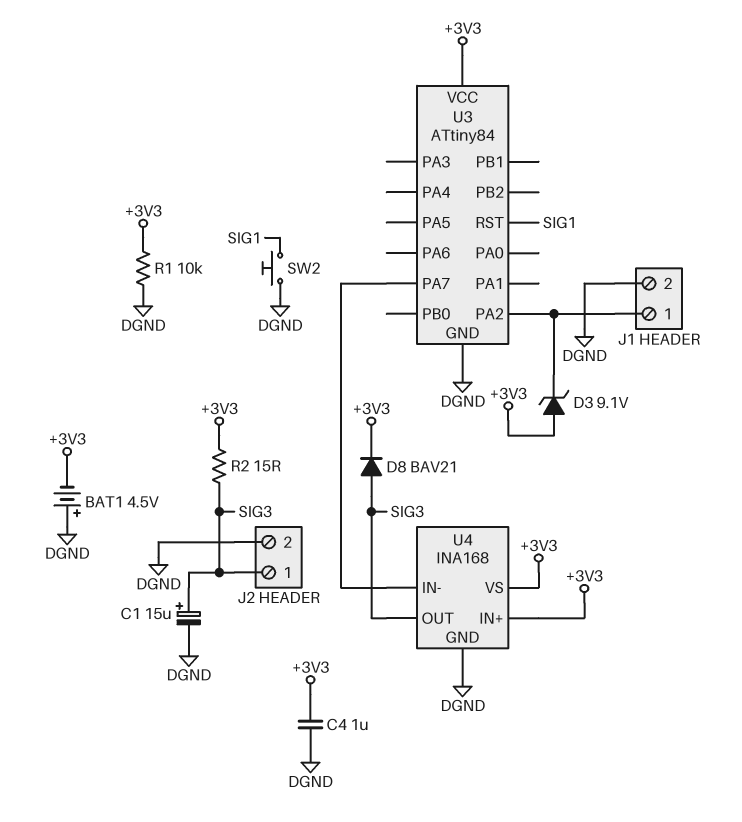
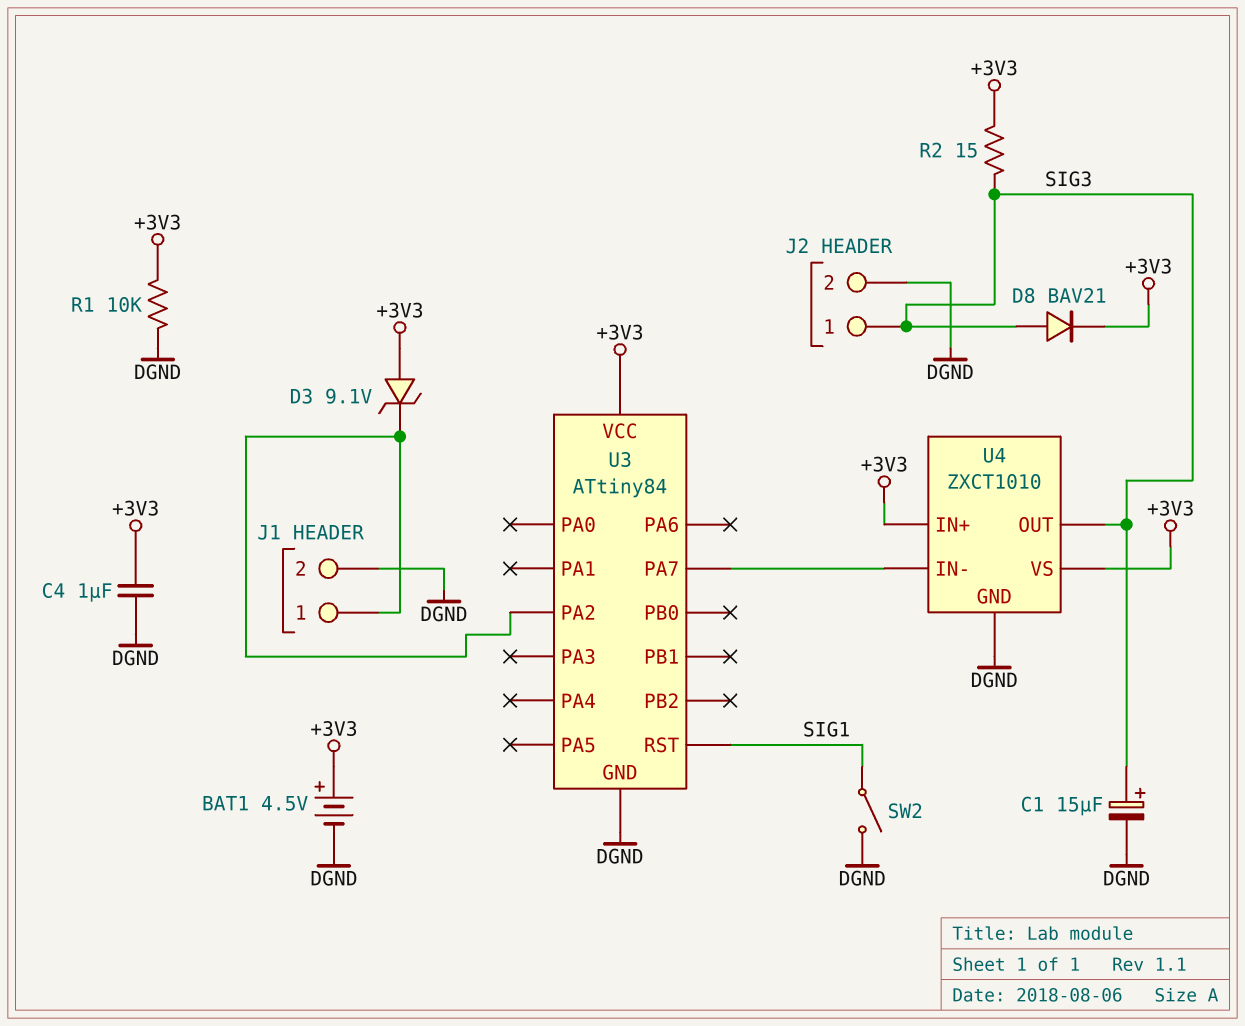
BAT1: 4.5V (plus DGND, minus +3V3) -> 4.5V (plus +3V3, minus DGND)
SW2: button (DGND, SIG1) -> switch (DGND, SIG1)
U4: INA168 -> ZXCT1010

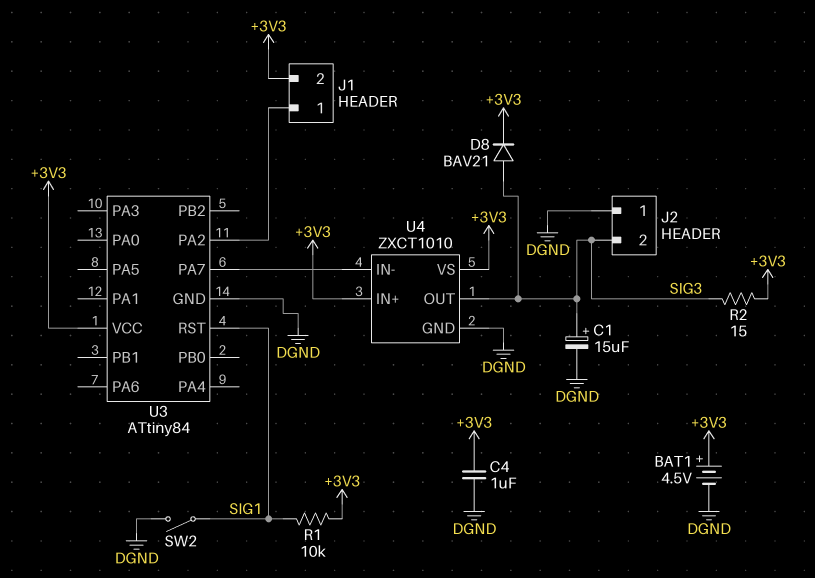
D3: zener 9.1V (A +3V3, K J1/1) -> none
J1 pin 2: DGND -> +3V3
J2 pin 1: SIG3 -> DGND
J2 pin 2: DGND -> SIG3
R1: 10k (+3V3, DGND) -> 10k (+3V3, SIG1)

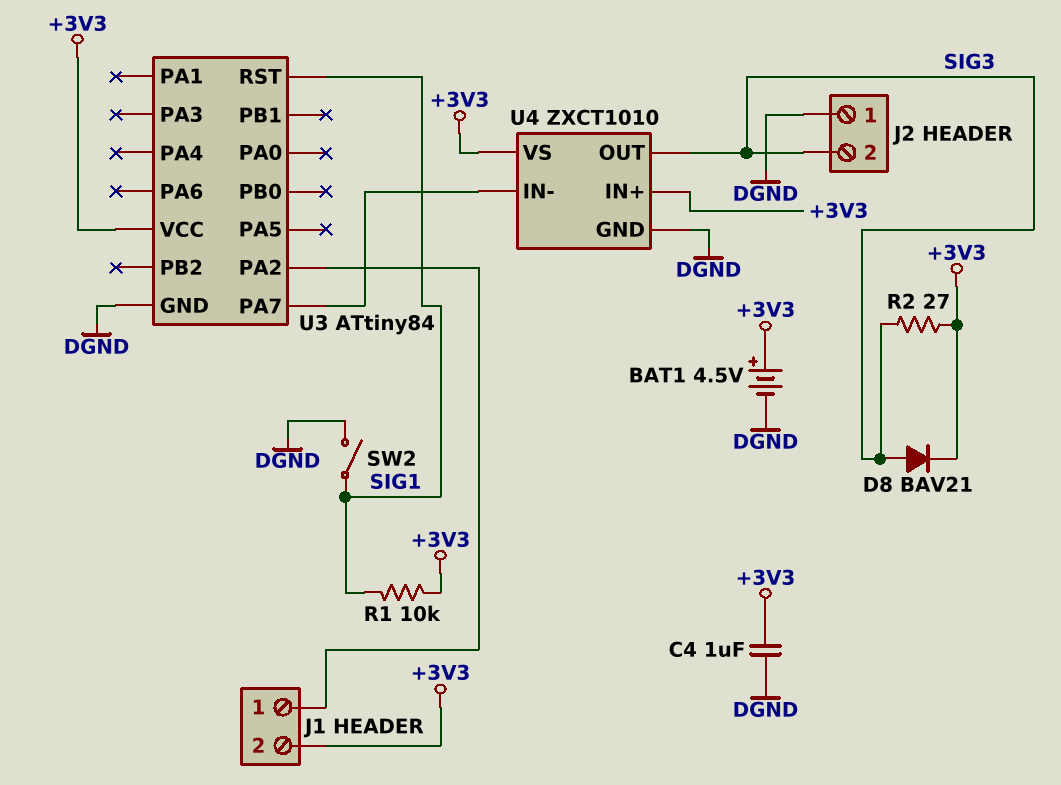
C1: 15uF (plus SIG3, minus DGND) -> none
R2: 15 (+3V3, SIG3) -> 27 (+3V3, SIG3)

